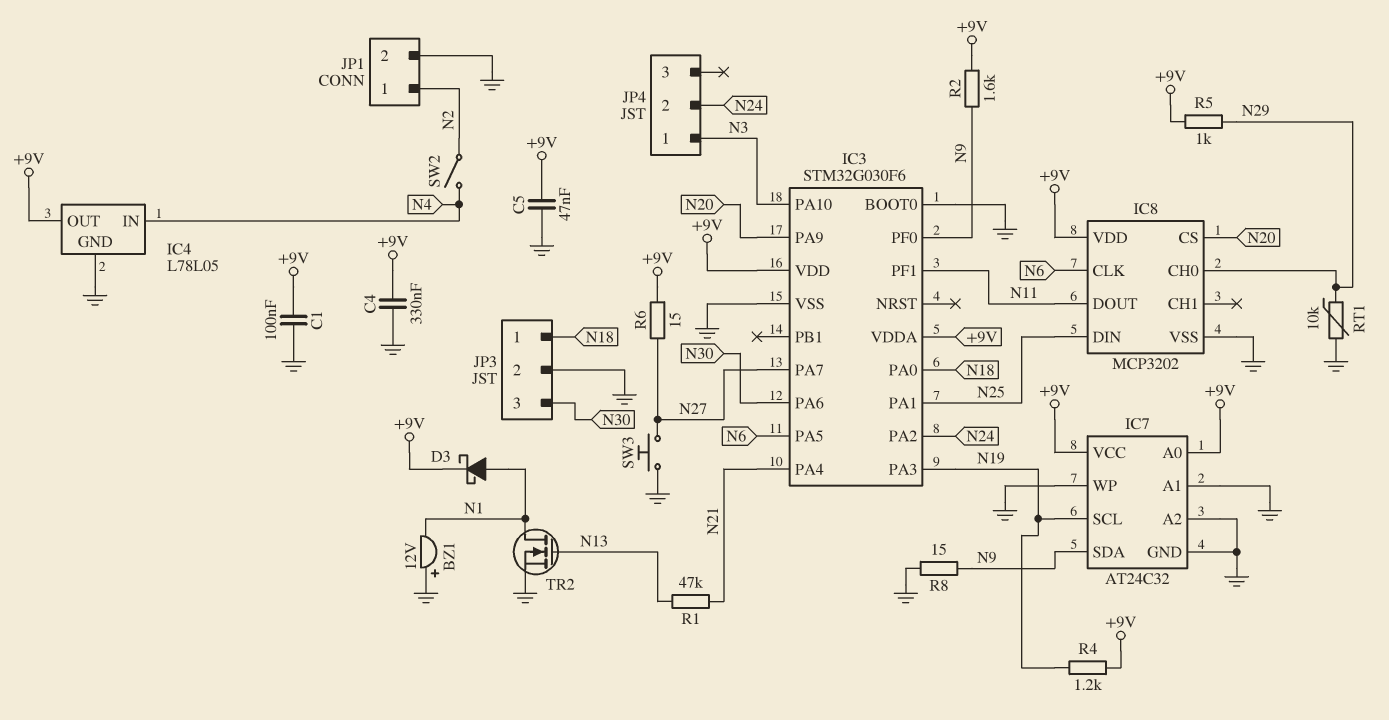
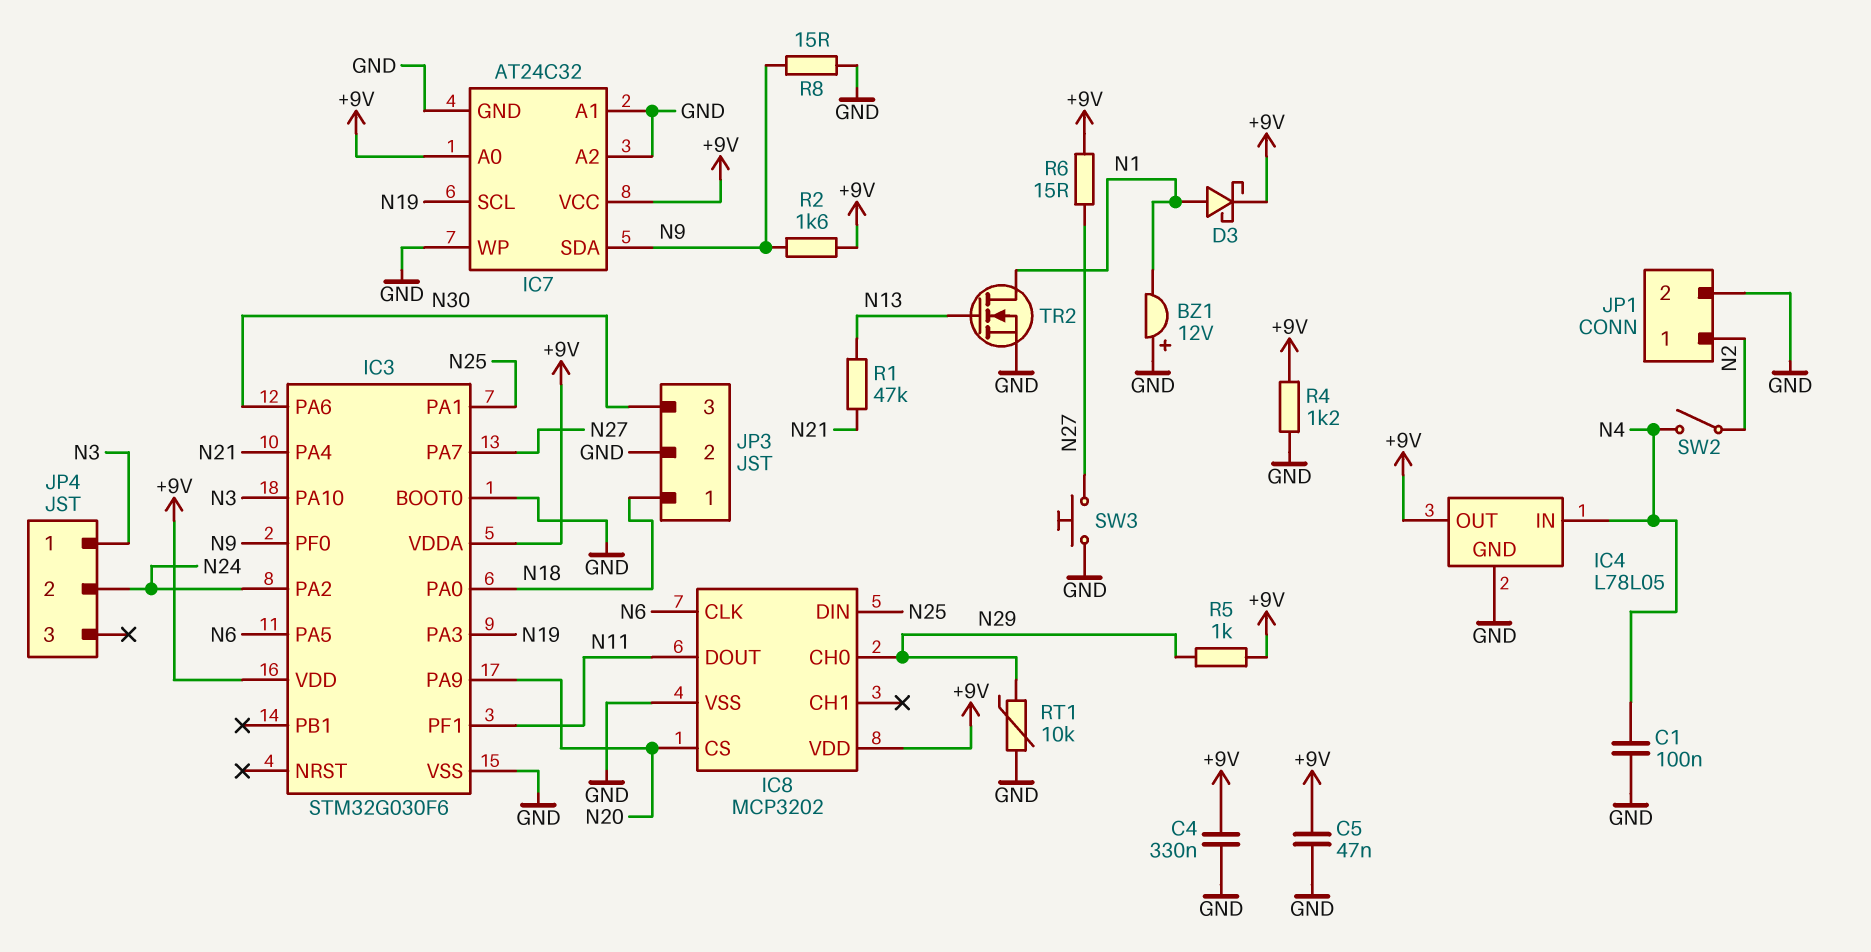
C1: 100nF (+9V, GND) -> 100nF (GND, N4)
R4: 1.2k (+9V, N19) -> 1.2k (+9V, GND)

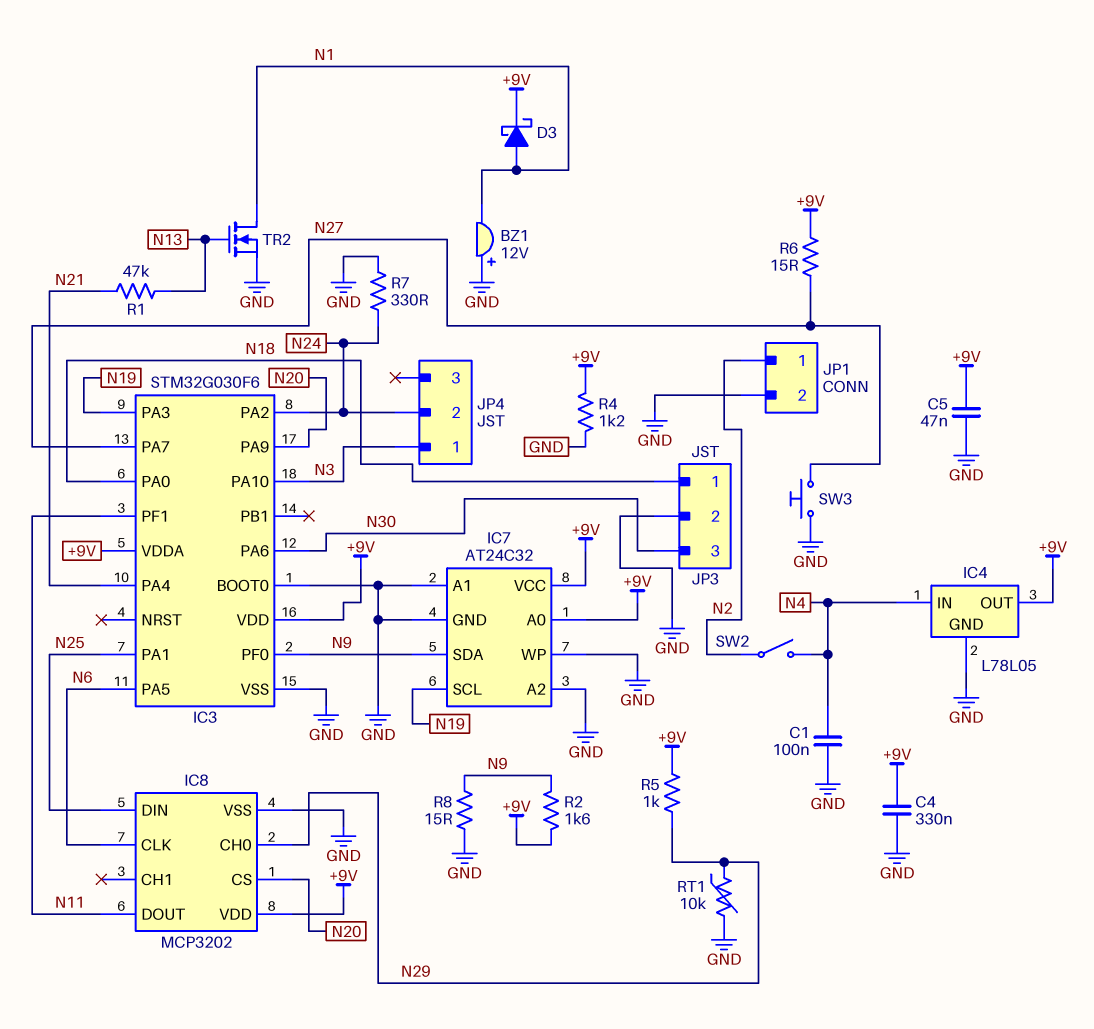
R7: none -> 330 (GND, N24)

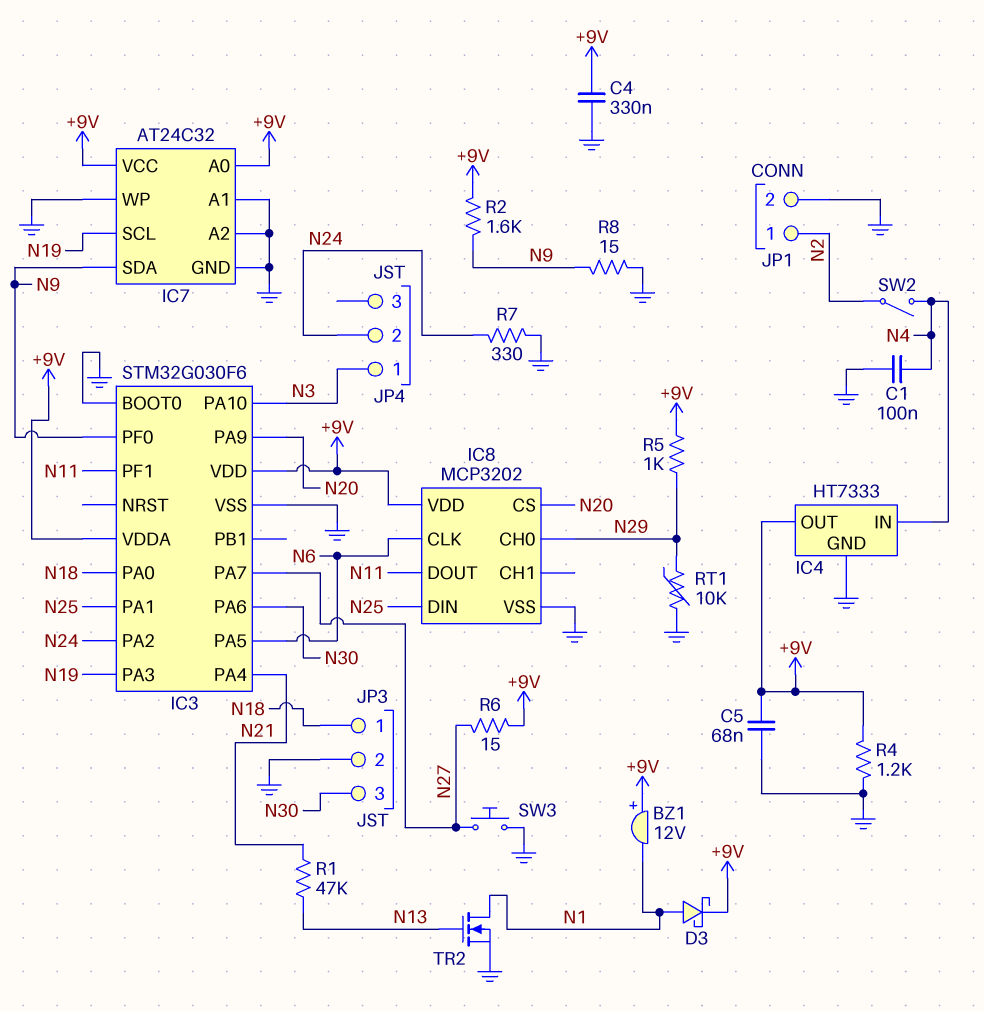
BZ1: buzzer 12V (plus GND, minus N1) -> buzzer 12V (plus +9V, minus N1)
C5: 47nF (+9V, GND) -> 68nF (+9V, GND)
IC4: L78L05 -> HT7333

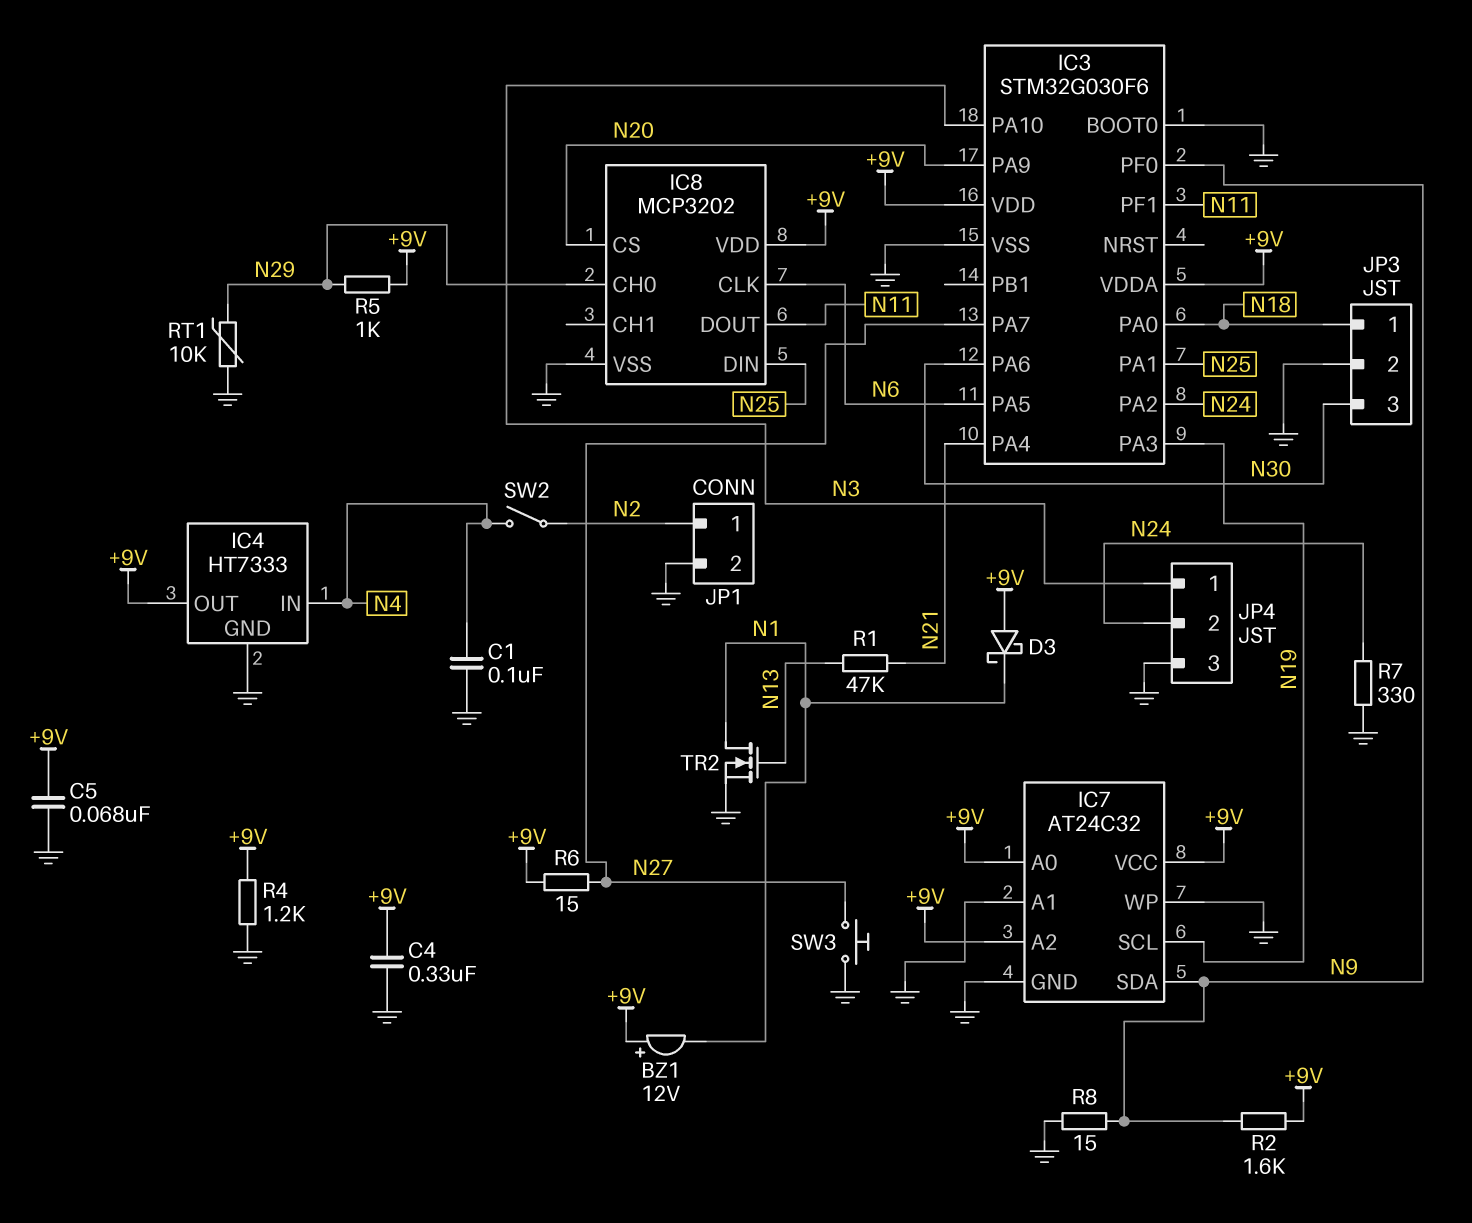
D3: schottky (A N1, K +9V) -> schottky (A +9V, K N1)
IC7 pin A2: GND -> +9V
JP4 pin 3: none -> GND

